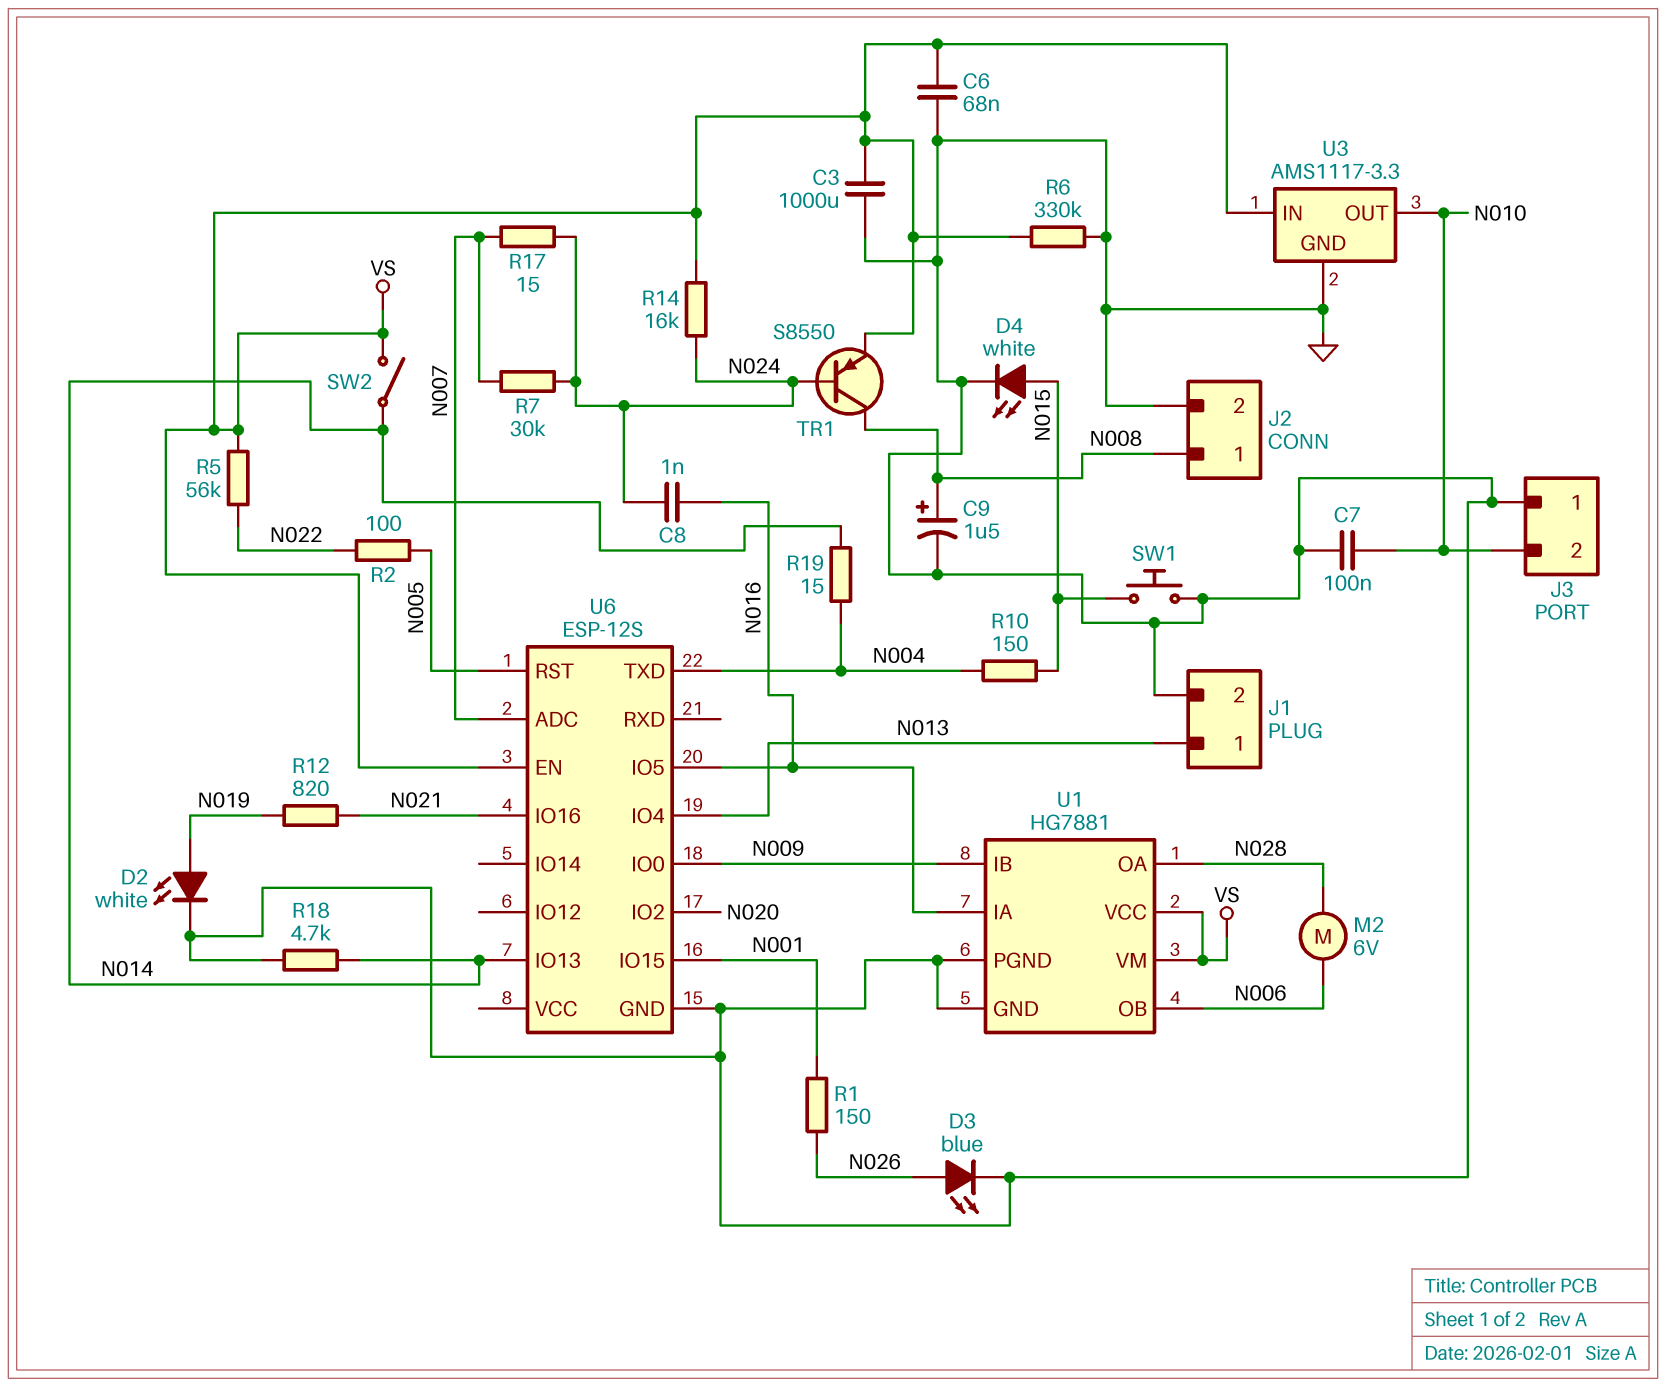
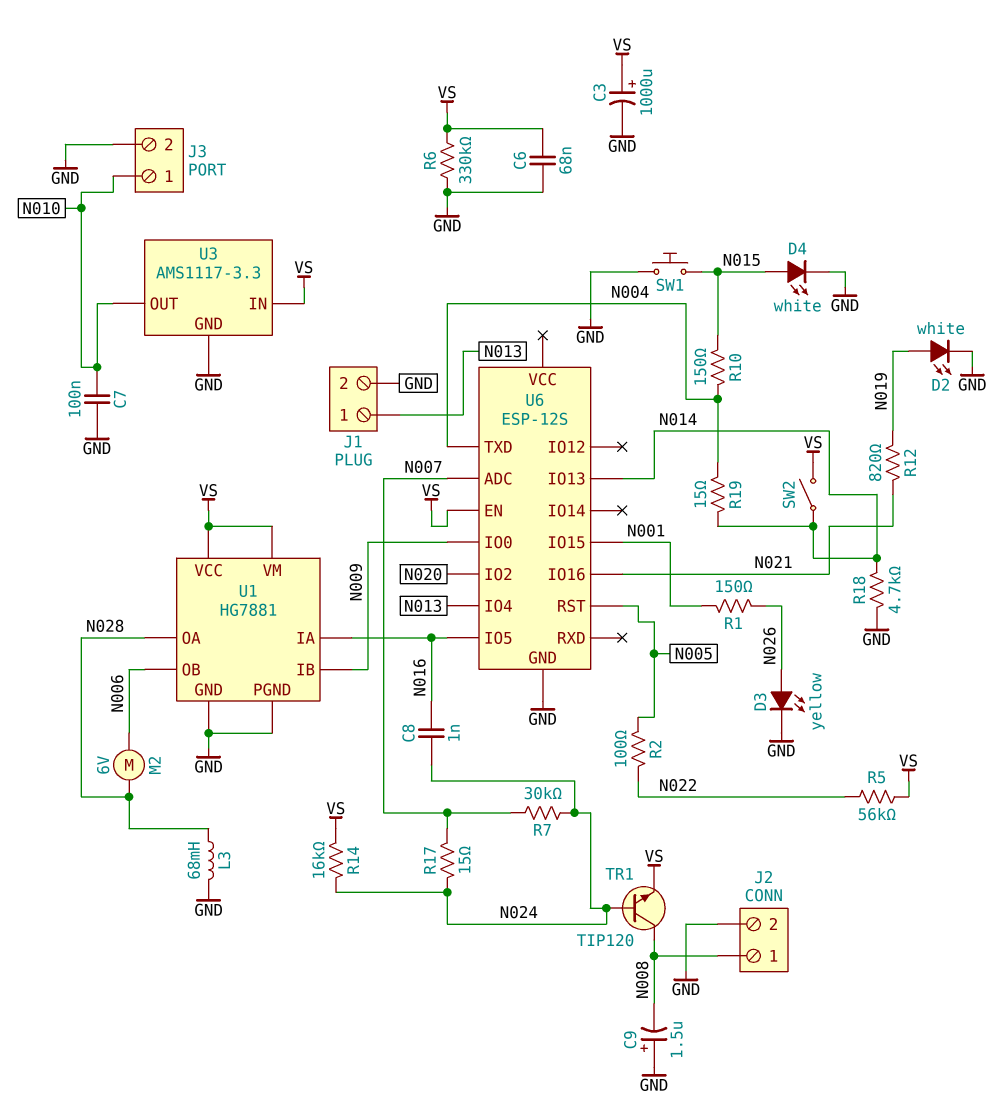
C3: 1000uF (GND, VS) -> 1000uF (plus VS, minus GND)
C9: 1.5uF (plus N008, minus GND) -> 1.5uF (plus GND, minus N008)
D3: LED blue (A N026, K GND) -> LED yellow (A N026, K GND)
J3 pin 1: GND -> N010
J3 pin 2: N010 -> GND
L3: none -> 68mH (GND, N028)
TR1: PNP S8550 (B N024, C N008, E VS) -> NPN TIP120 (B N024, C N008, E VS)

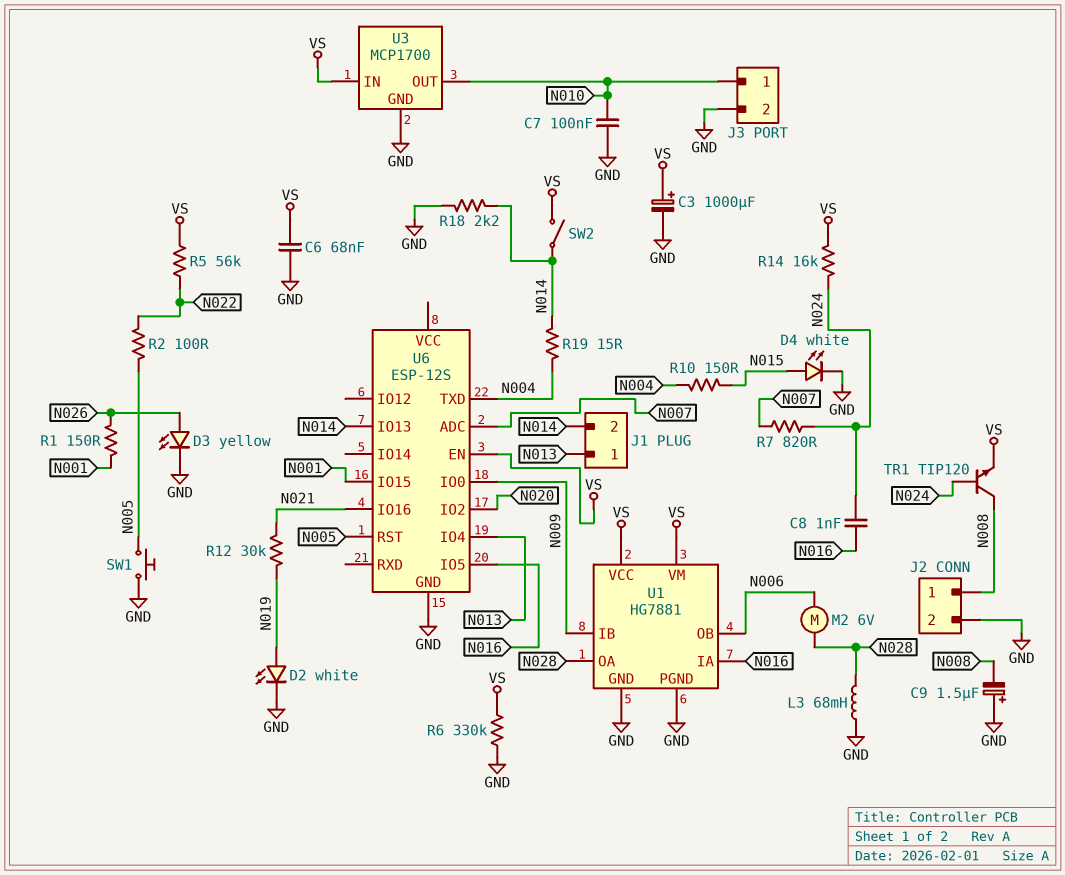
J1 pin 2: GND -> N014
R7: 30k (N007, N024) -> 820 (N007, N024)
R12: 820 (N019, N021) -> 30k (N019, N021)
R17: 15 (N007, N024) -> none
R18: 4.7k (GND, N014) -> 2.2k (GND, N014)
SW1: button (GND, N015) -> button (GND, N005)
U3: AMS1117-3.3 -> MCP1700

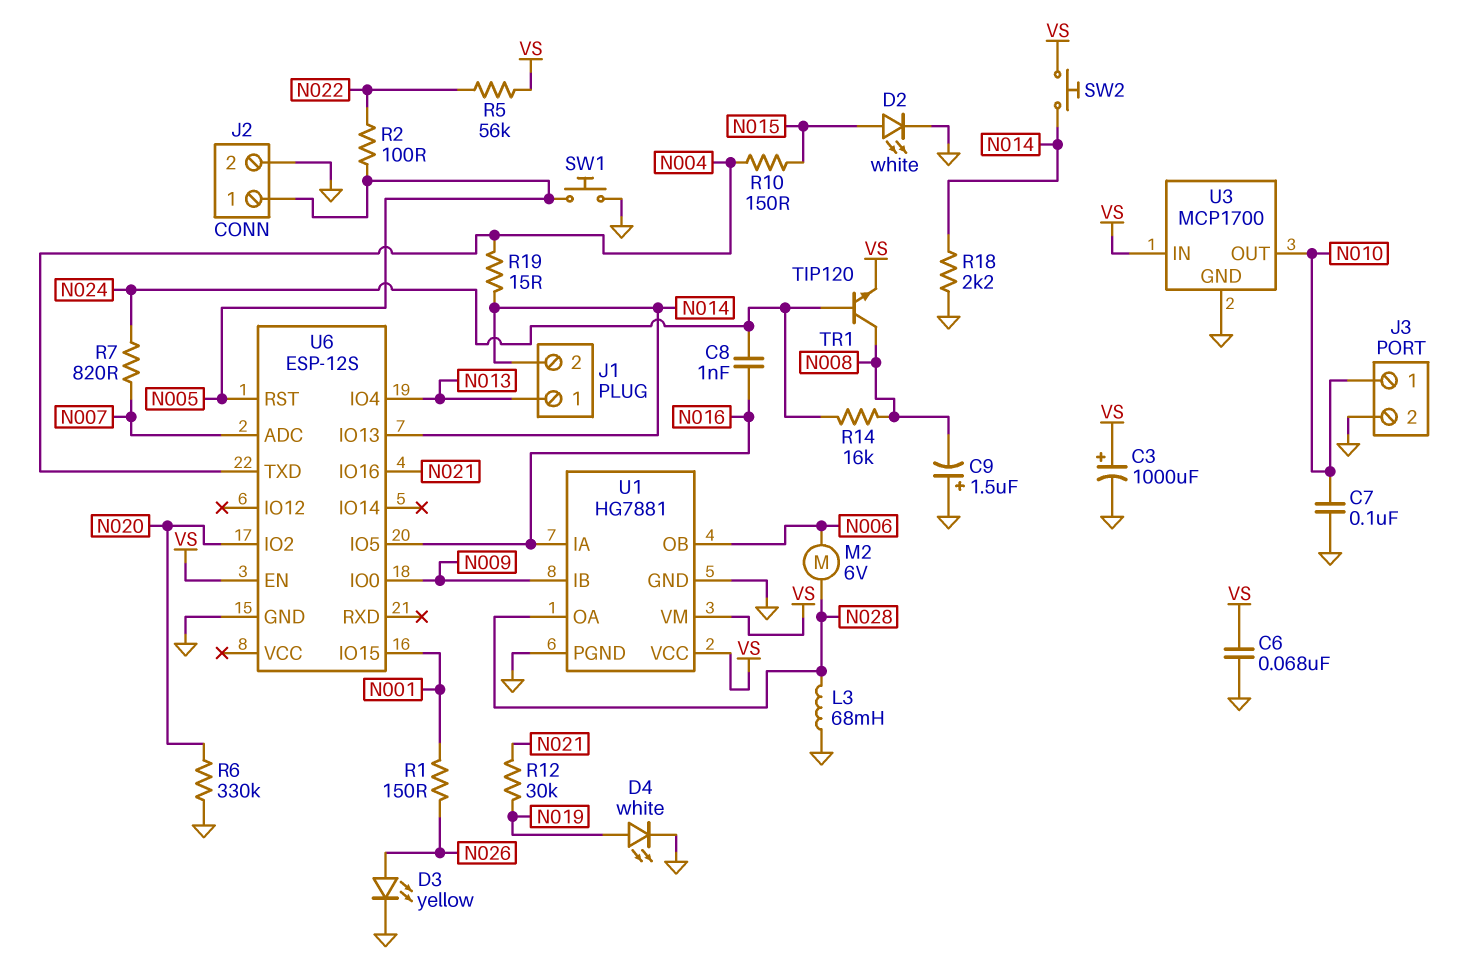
D2: LED white (A N019, K GND) -> LED white (A N015, K GND)
D4: LED white (A N015, K GND) -> LED white (A N019, K GND)
J2 pin 1: N008 -> N005
R6: 330k (GND, VS) -> 330k (GND, N020)
R14: 16k (N024, VS) -> 16k (N008, N024)
SW2: switch (N014, VS) -> button (N014, VS)

